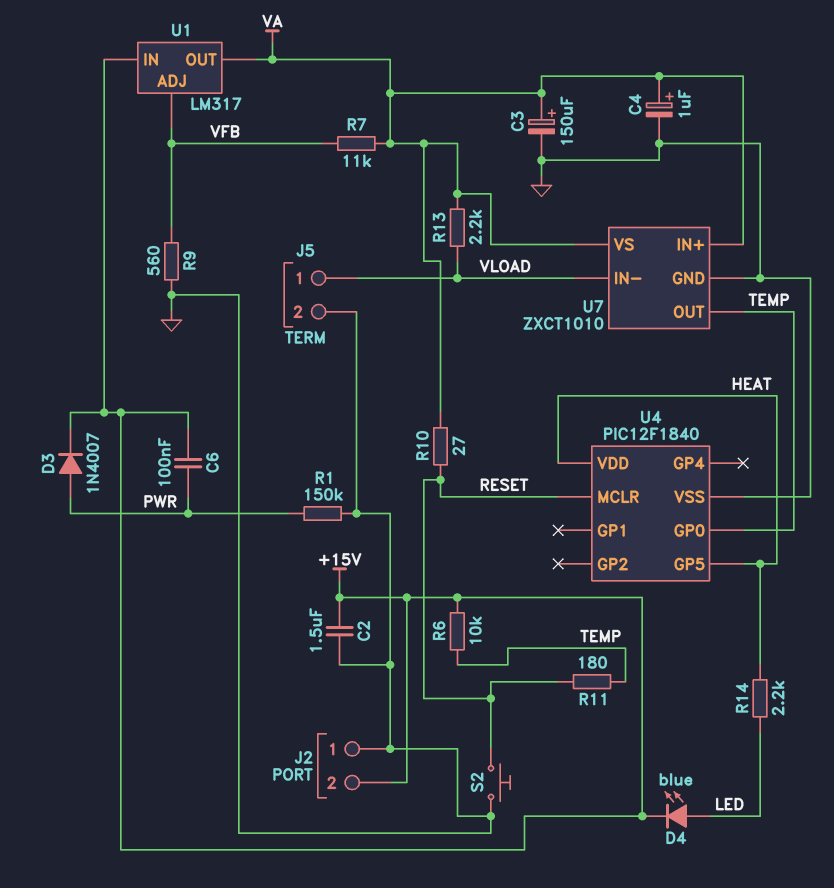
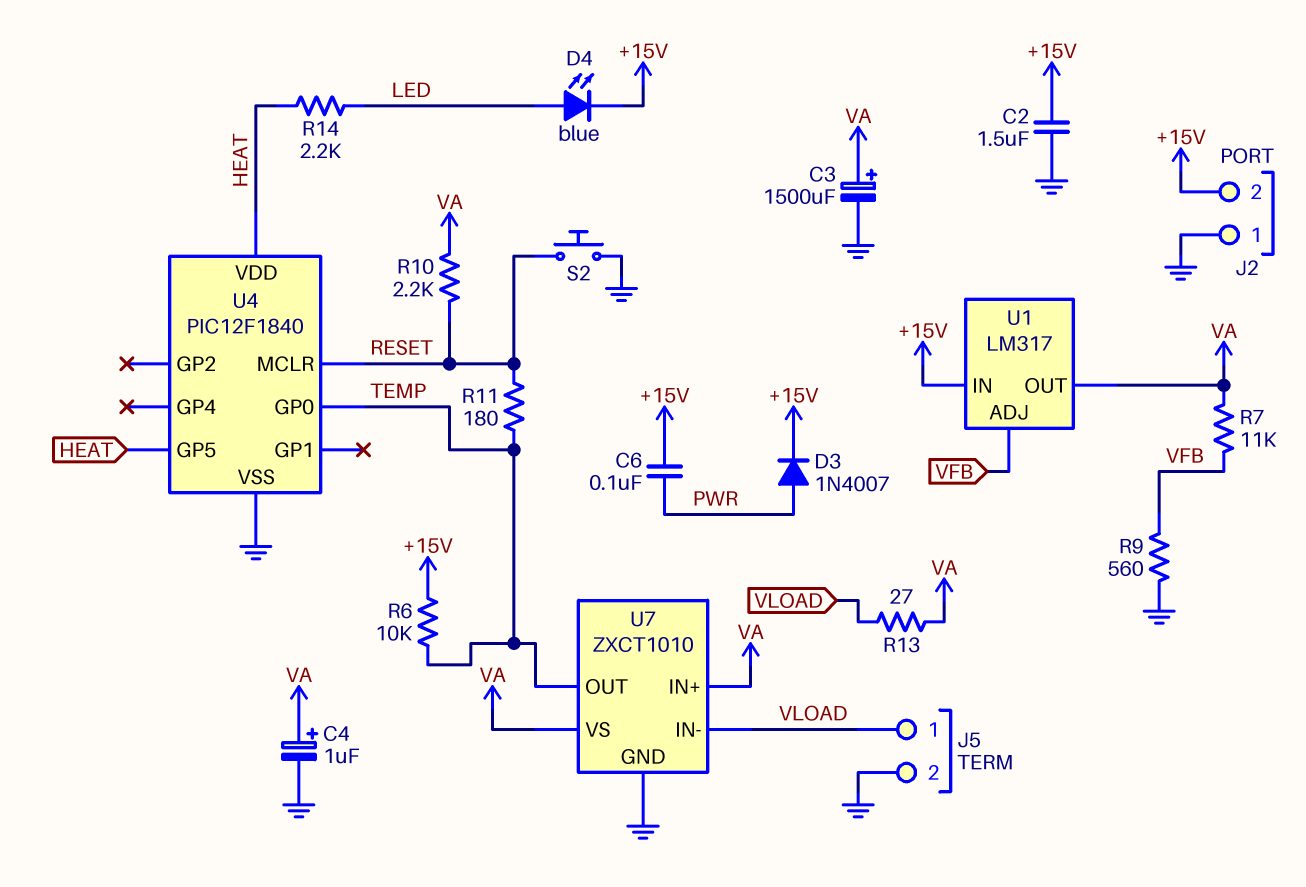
C3: 150uF (plus VA, minus GND) -> 1500uF (plus VA, minus GND)
R1: 150k (GND, PWR) -> none
R10: 27 (RESET, VA) -> 2.2k (RESET, VA)
R13: 2.2k (VA, VLOAD) -> 27 (VA, VLOAD)

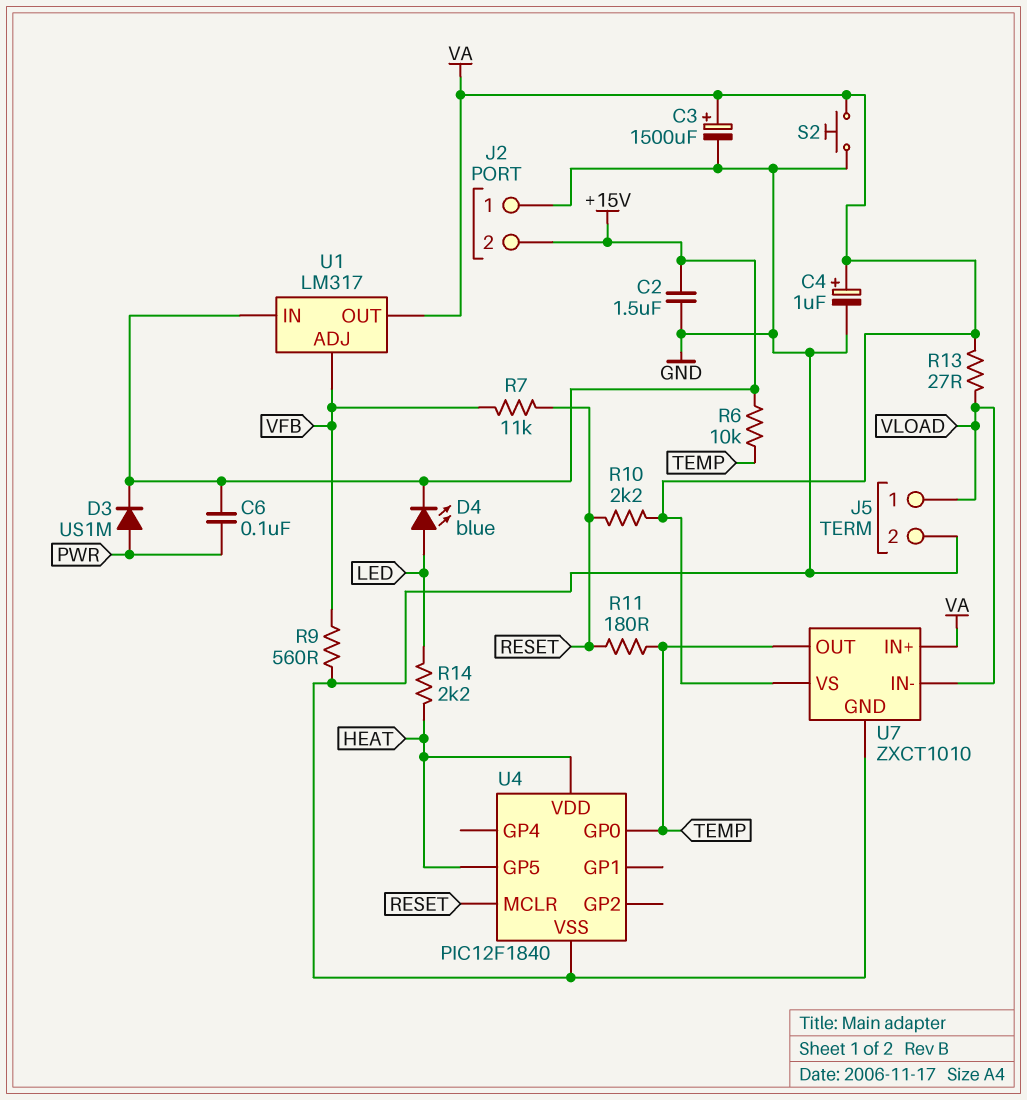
D3: diode 1N4007 (A PWR, K +15V) -> diode US1M (A PWR, K +15V)
R7: 11k (VA, VFB) -> 11k (RESET, VFB)
S2: button (GND, RESET) -> button (GND, VA)

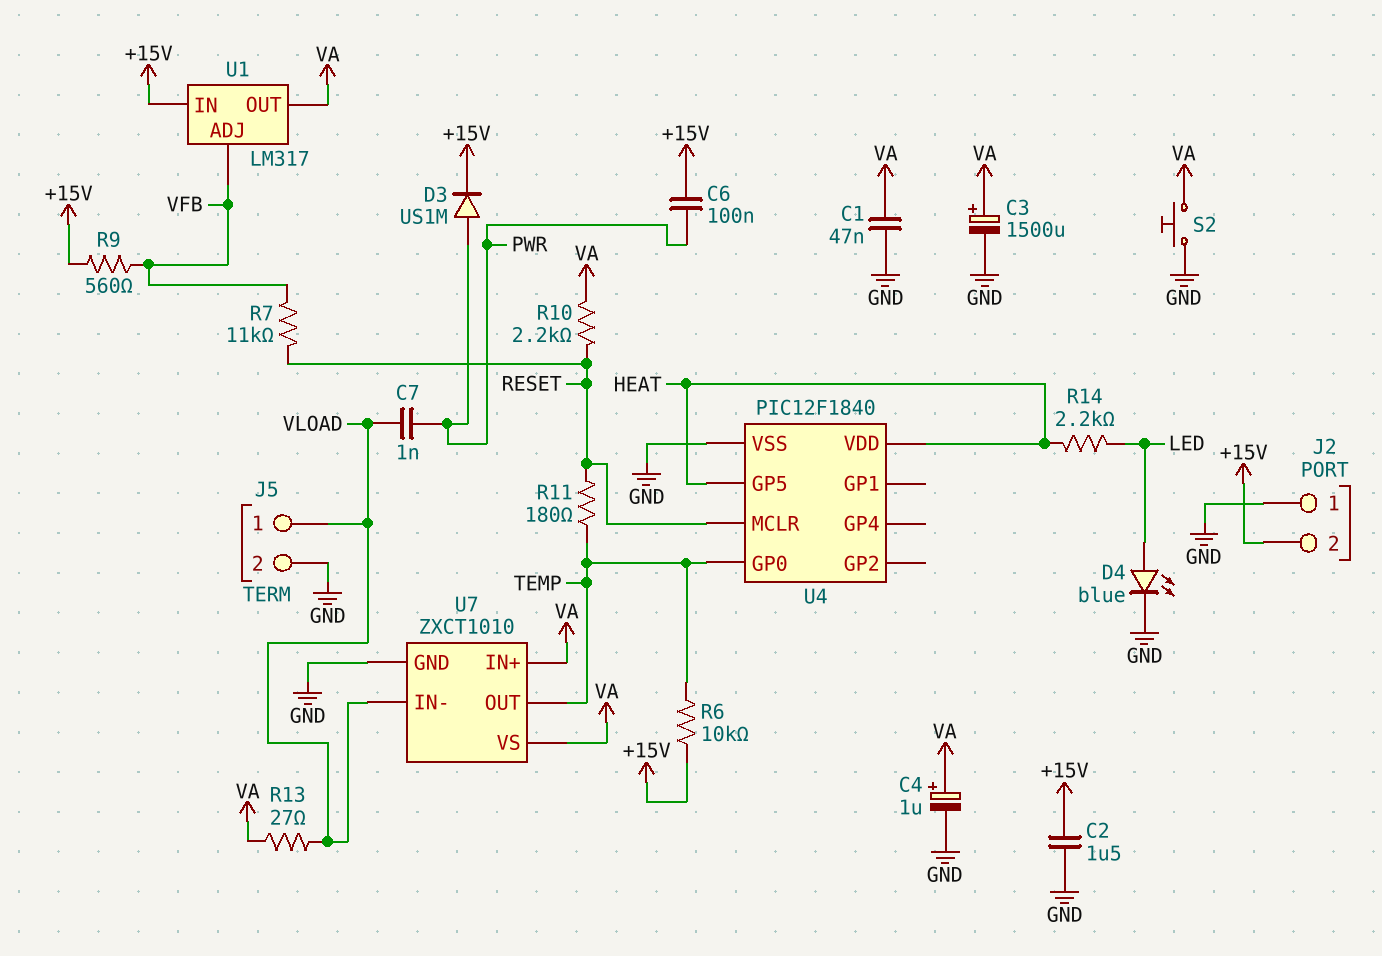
C1: none -> 47nF (GND, VA)
C7: none -> 1nF (PWR, VLOAD)
D4: LED blue (A LED, K +15V) -> LED blue (A LED, K GND)
R9: 560 (GND, VFB) -> 560 (+15V, VFB)

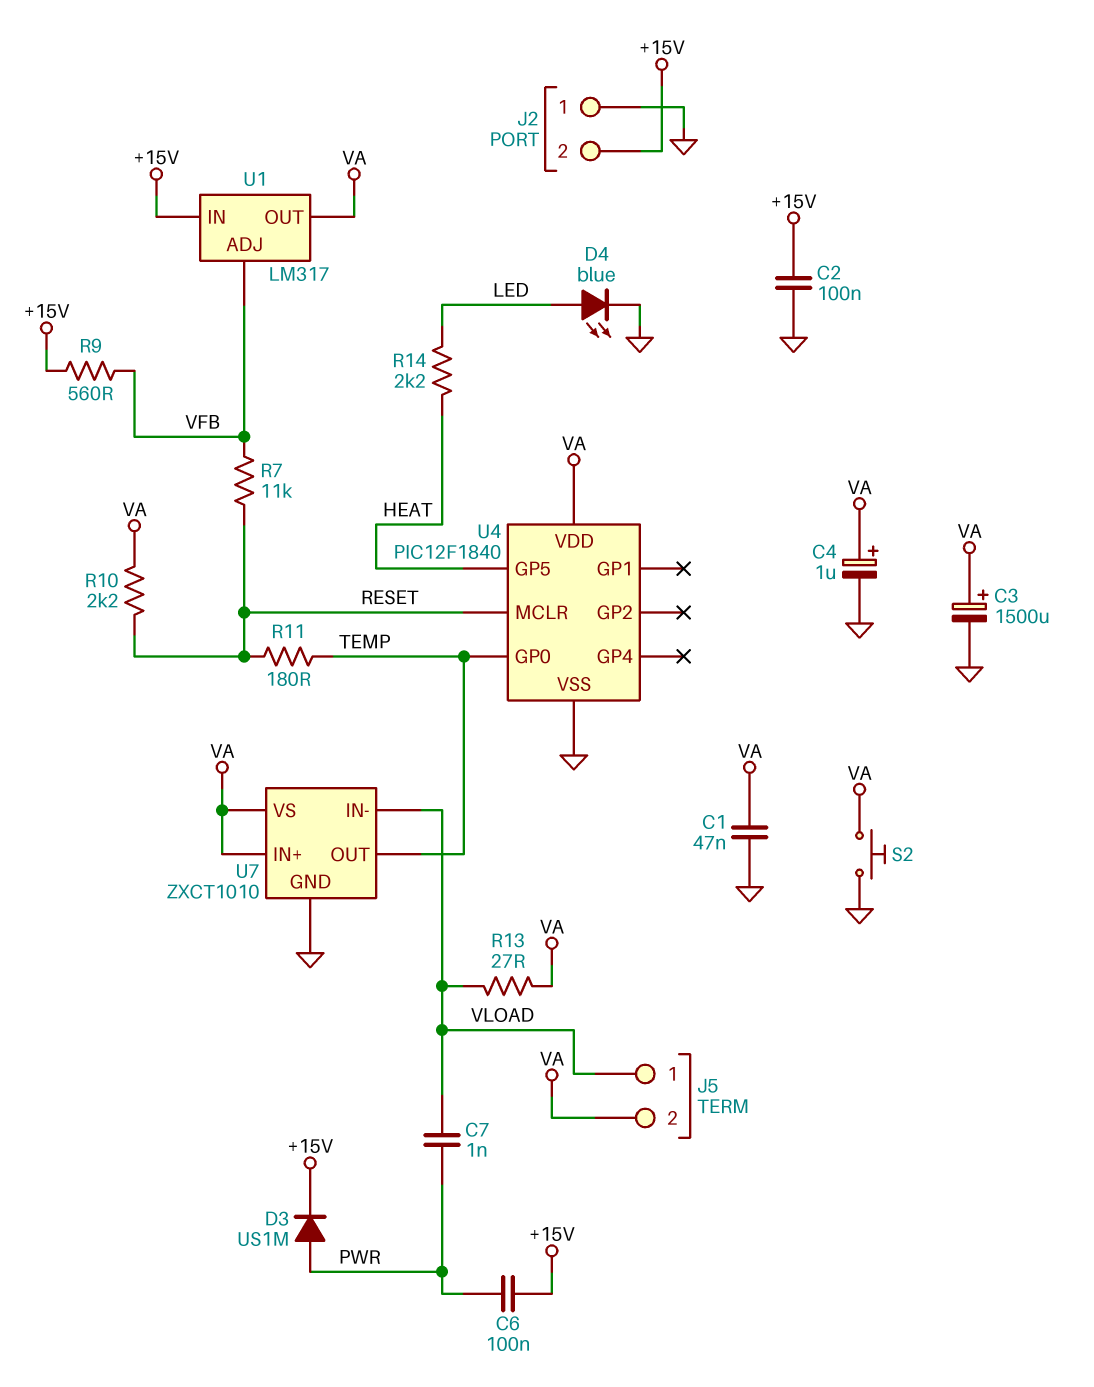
C2: 1.5uF (+15V, GND) -> 100nF (+15V, GND)
J5 pin 2: GND -> VA
R6: 10k (+15V, TEMP) -> none
U4 pin VDD: HEAT -> VA

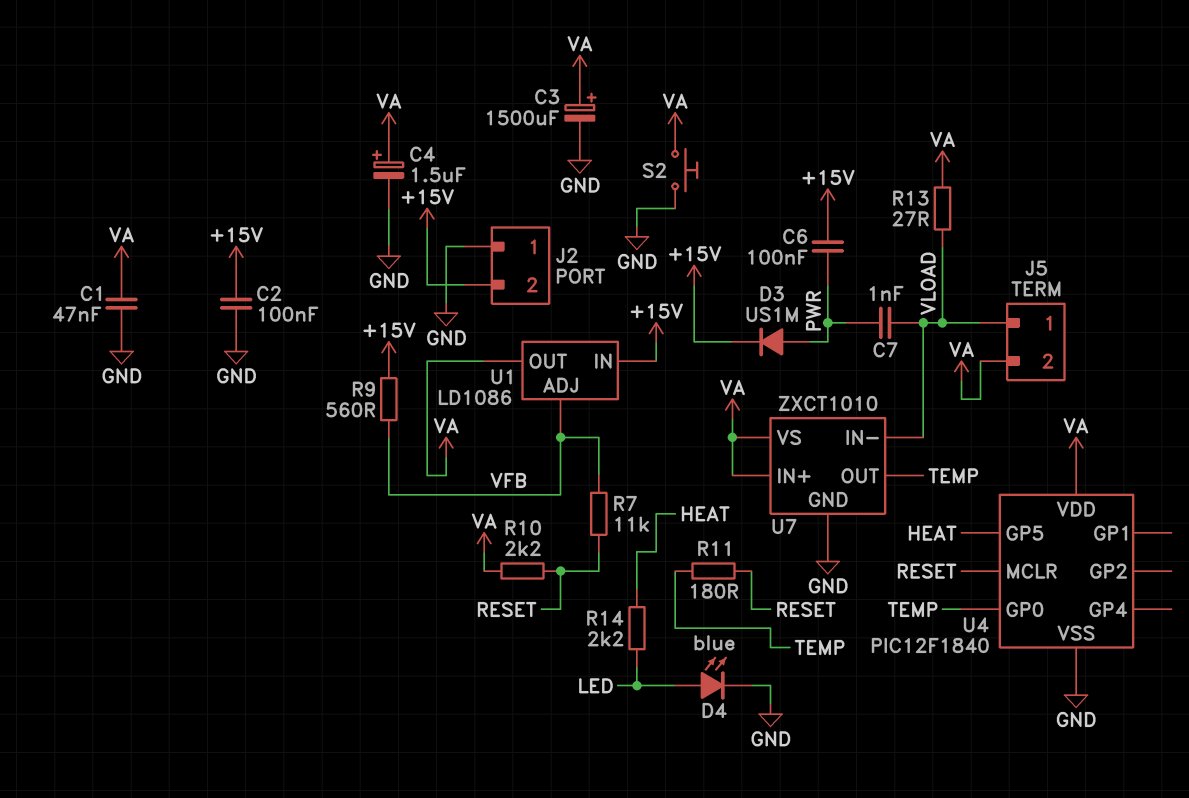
C4: 1uF (plus VA, minus GND) -> 1.5uF (plus VA, minus GND)
U1: LM317 -> LD1086

